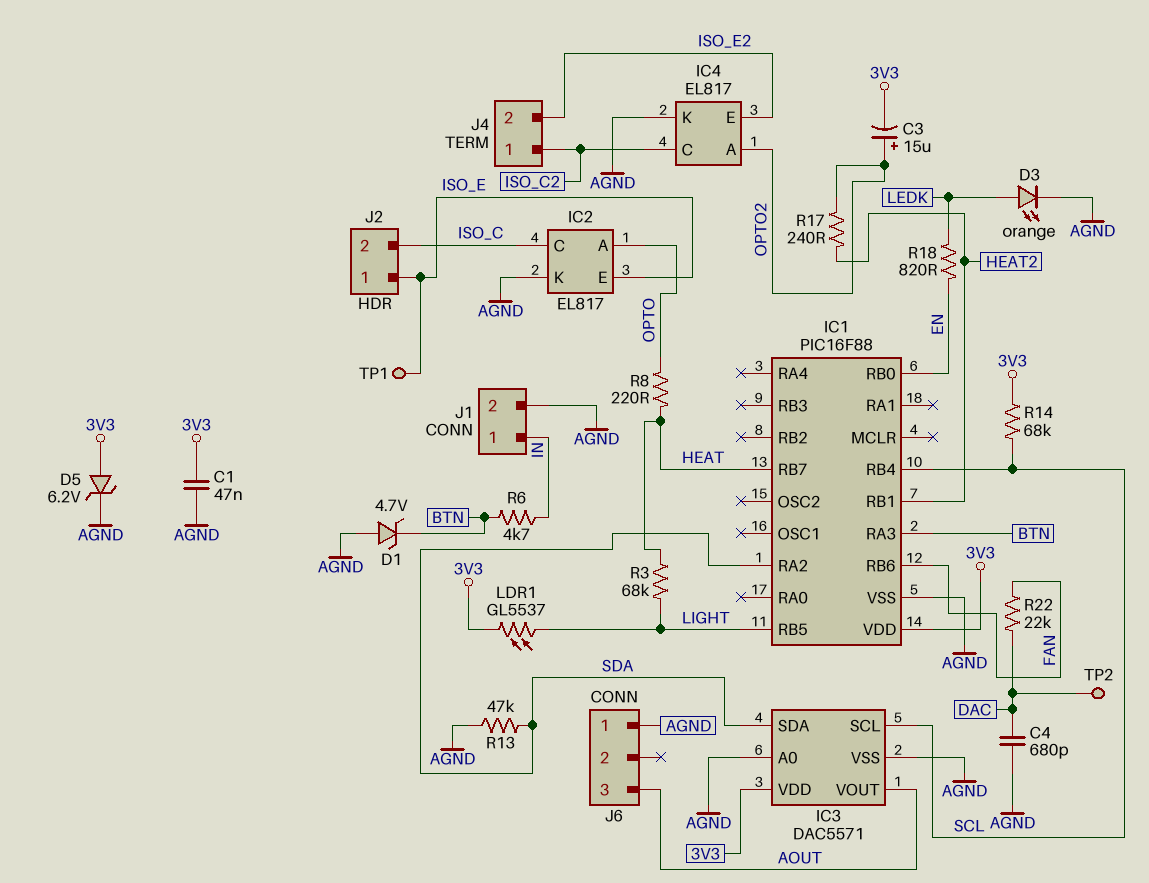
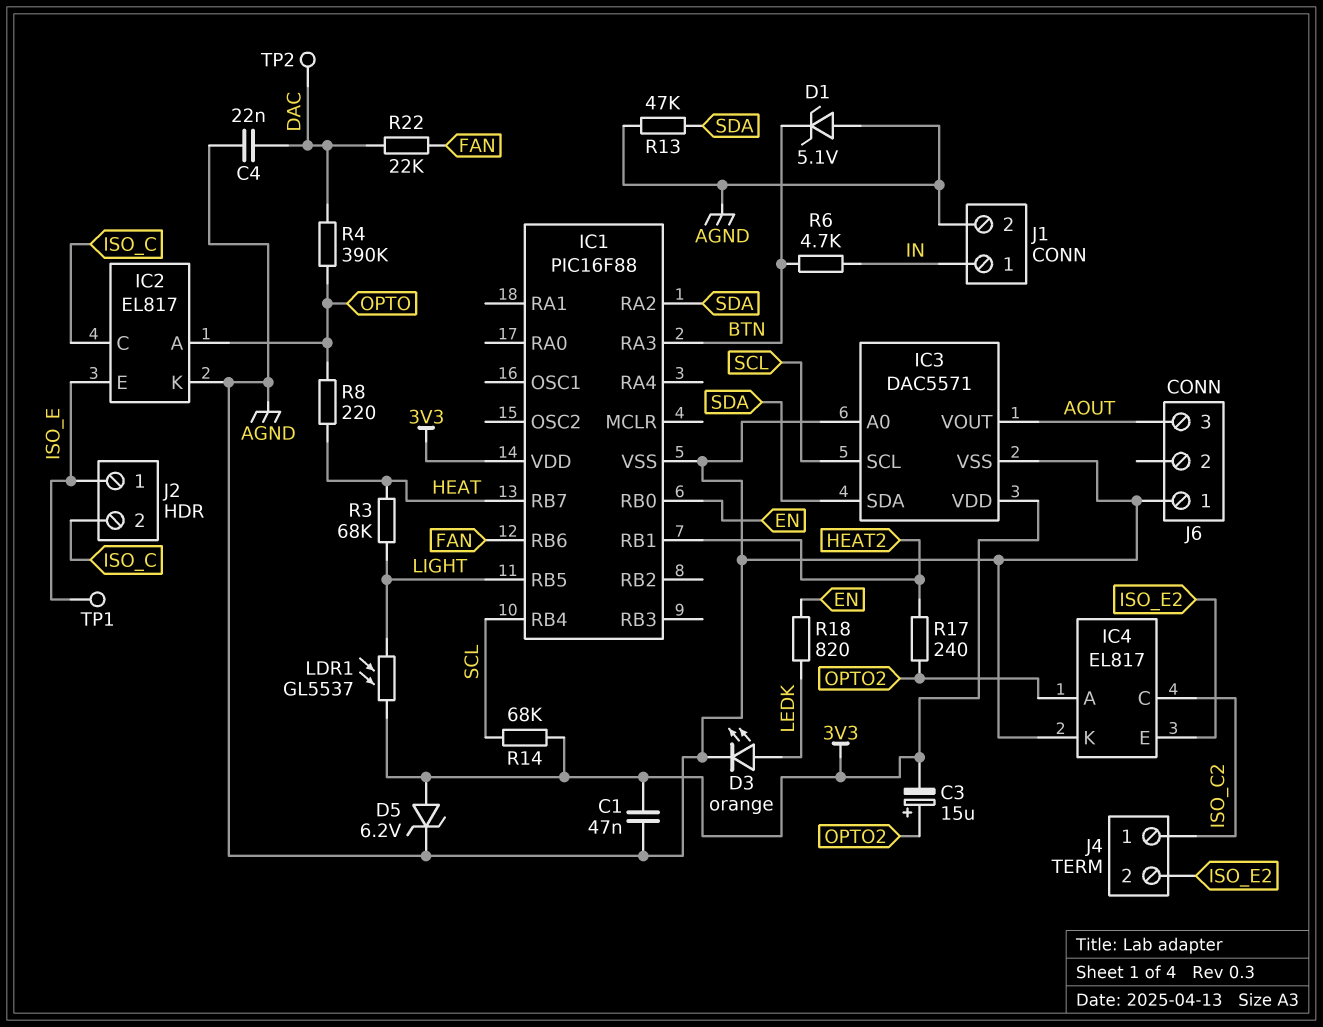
C4: 680pF (AGND, DAC) -> 22nF (AGND, DAC)
D1: zener 4.7V (A AGND, K BTN) -> zener 5.1V (A AGND, K BTN)
R4: none -> 390k (DAC, OPTO)

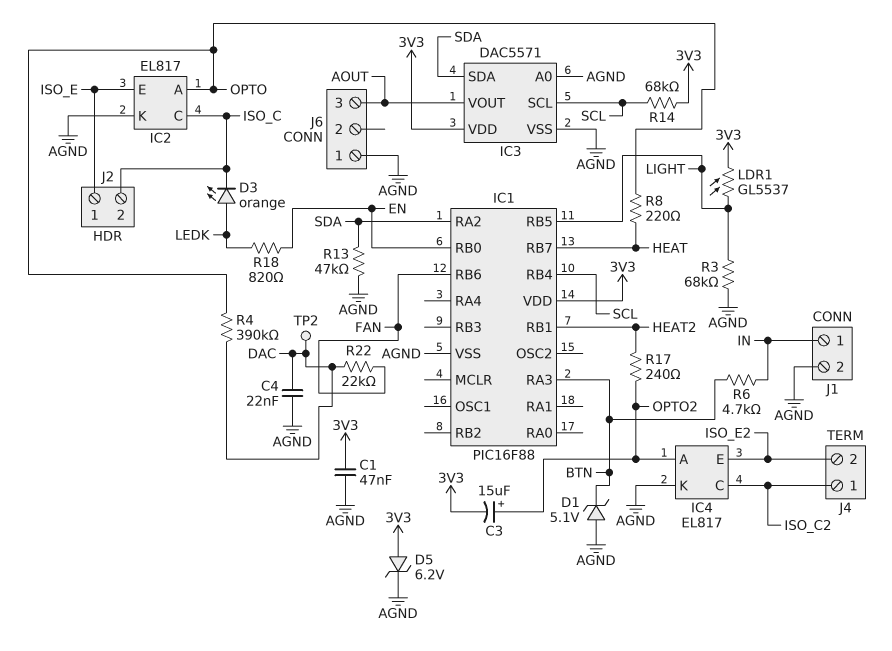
D3: LED orange (A LEDK, K AGND) -> LED orange (A LEDK, K ISO_C)
R3: 68k (HEAT, LIGHT) -> 68k (AGND, LIGHT)
TP1: test point (ISO_E) -> none

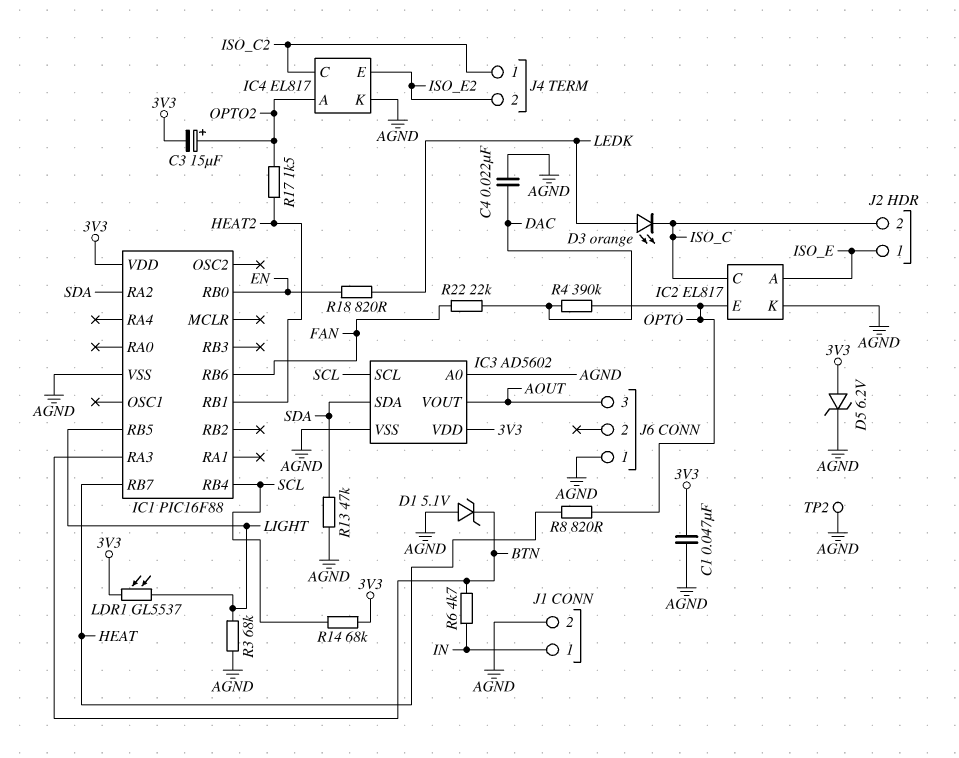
IC2 pin A: OPTO -> ISO_E
IC2 pin E: ISO_E -> OPTO
IC3: DAC5571 -> AD5602
R8: 220 (HEAT, OPTO) -> 820 (HEAT, OPTO)
R17: 240 (HEAT2, OPTO2) -> 1.5k (HEAT2, OPTO2)
TP2: test point (DAC) -> test point (AGND)

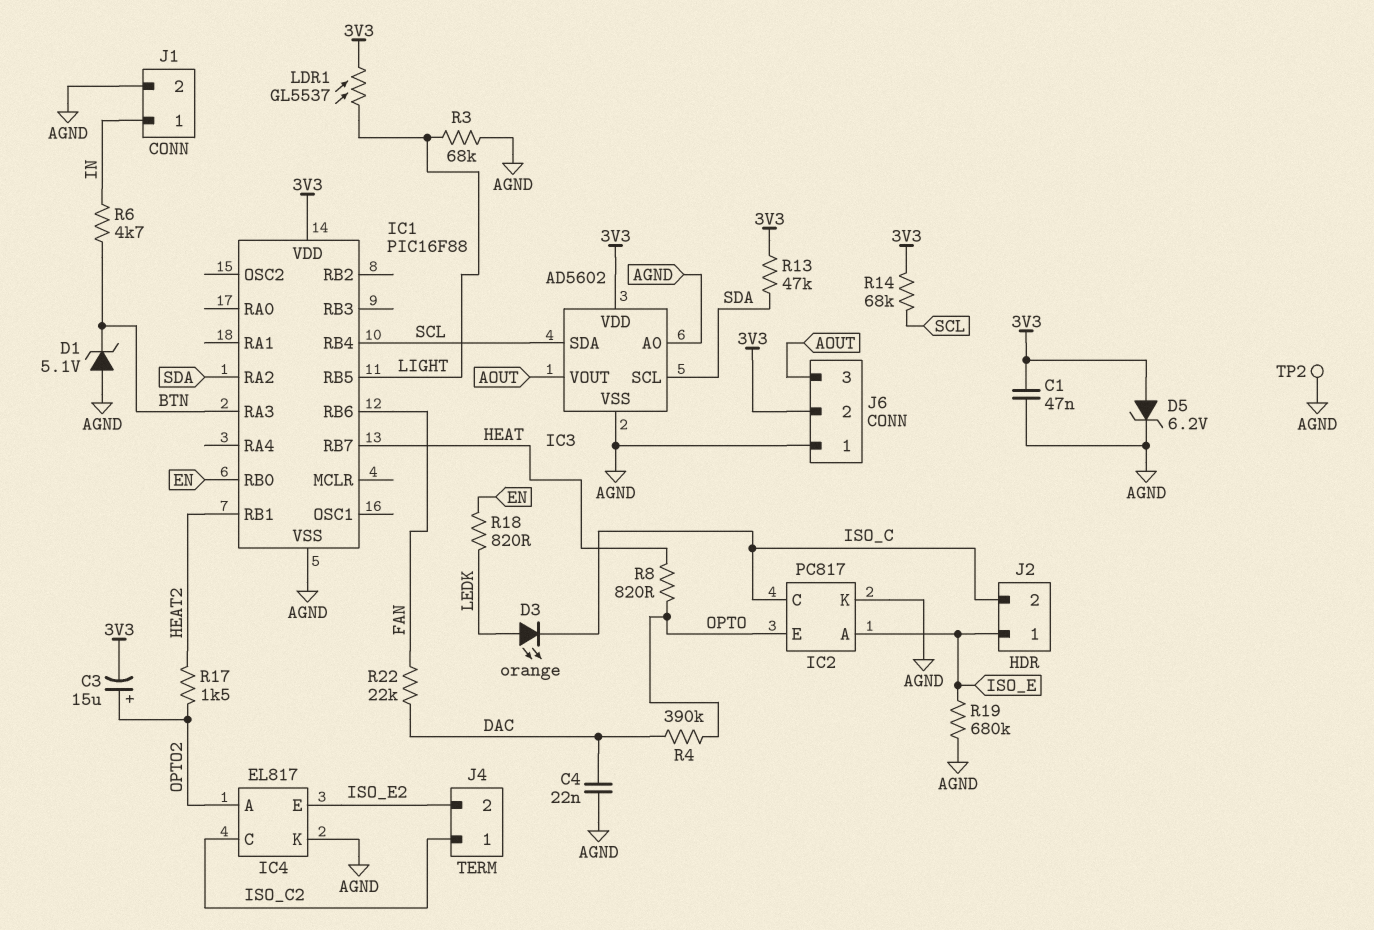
IC2: EL817 -> PC817
IC3 pin SCL: SCL -> SDA
IC3 pin SDA: SDA -> SCL
J6 pin 2: none -> 3V3
R13: 47k (AGND, SDA) -> 47k (3V3, SDA)
R19: none -> 680k (AGND, ISO_E)

